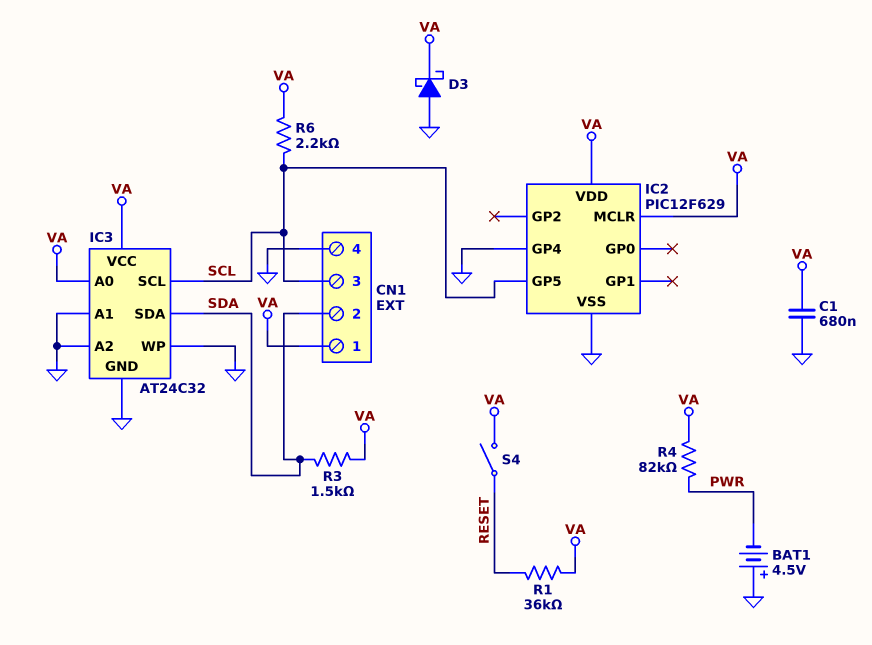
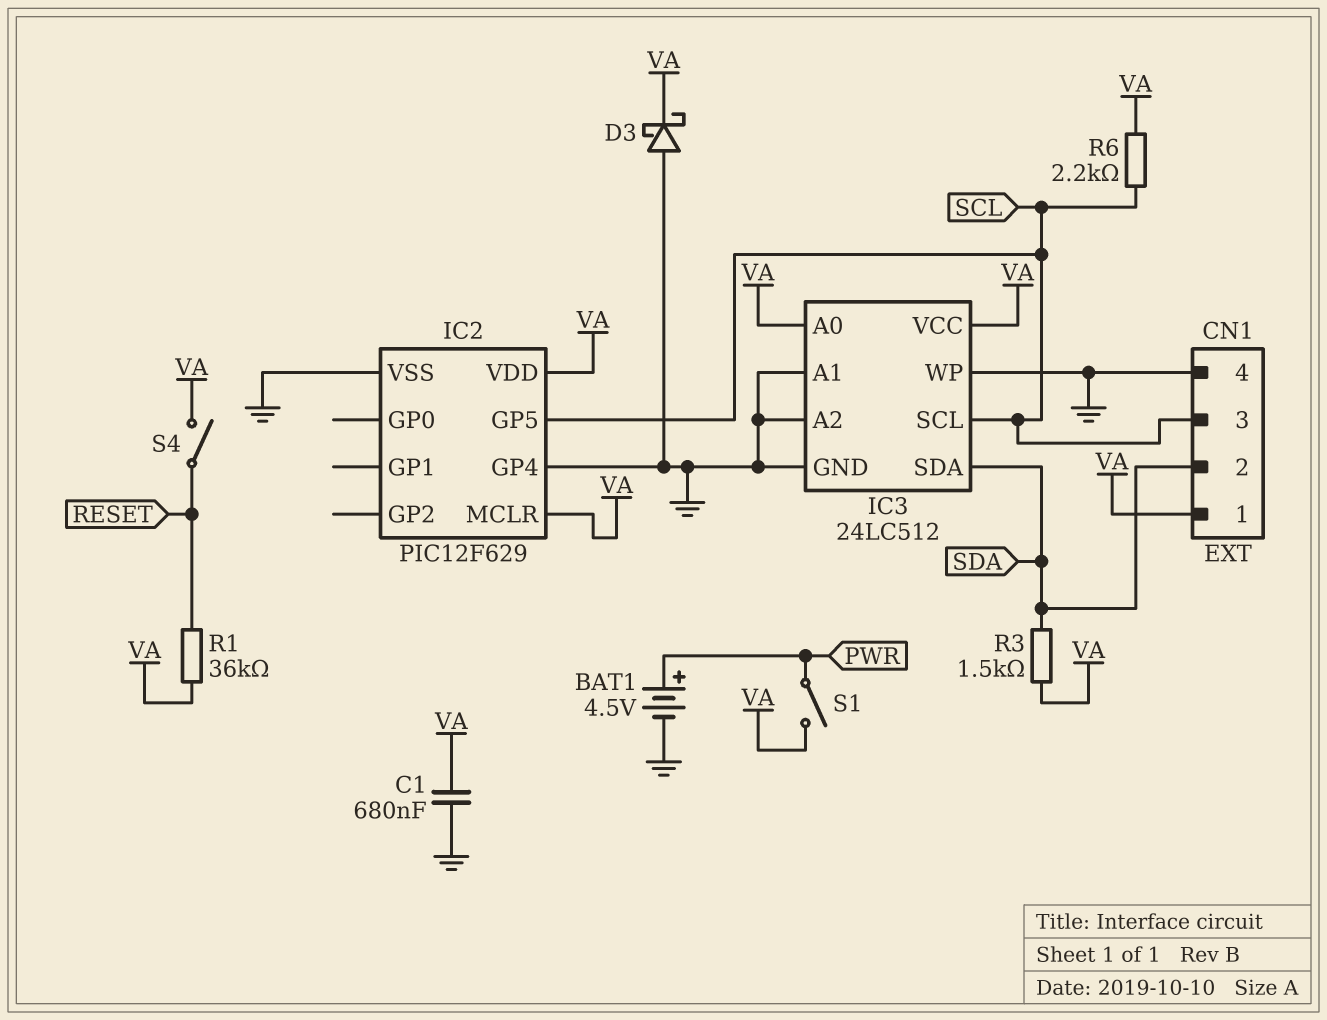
BAT1: 4.5V (plus GND, minus PWR) -> 4.5V (plus PWR, minus GND)
IC3: AT24C32 -> 24LC512
R4: 82k (PWR, VA) -> none
S1: none -> switch (PWR, VA)

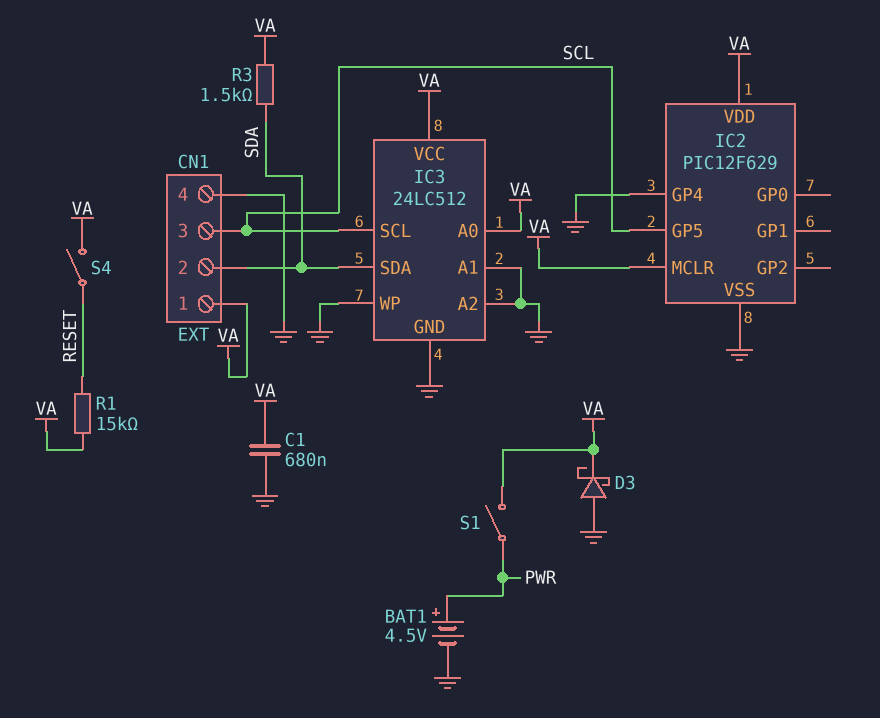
R1: 36k (RESET, VA) -> 15k (RESET, VA)
R6: 2.2k (SCL, VA) -> none

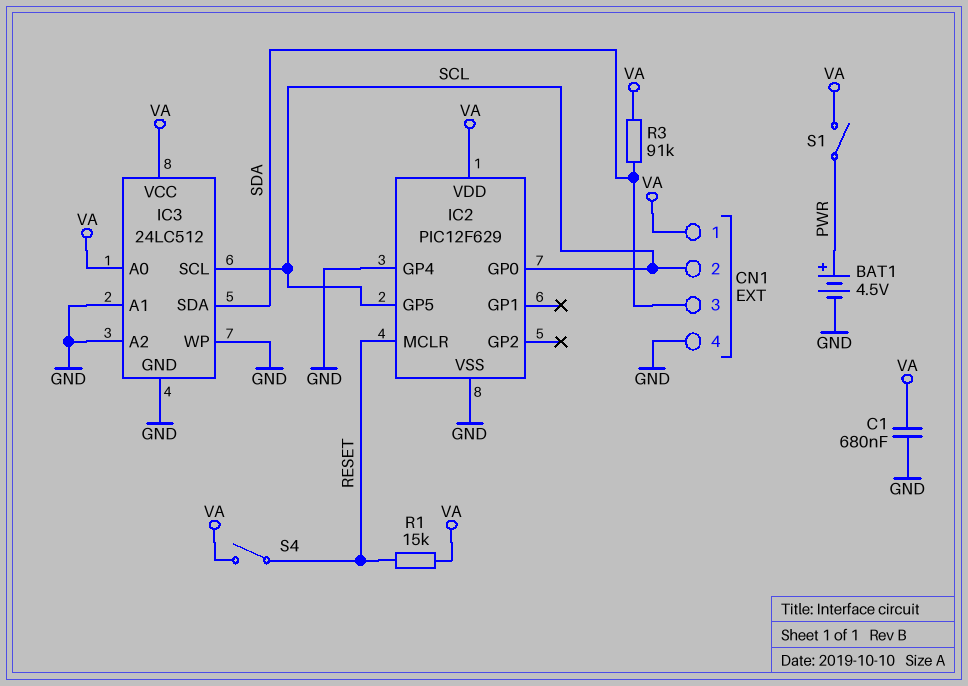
CN1 pin 2: SDA -> SCL
CN1 pin 3: SCL -> SDA
D3: schottky (A GND, K VA) -> none
IC2 pin GP0: none -> SCL
IC2 pin MCLR: VA -> RESET
R3: 1.5k (SDA, VA) -> 91k (SDA, VA)

